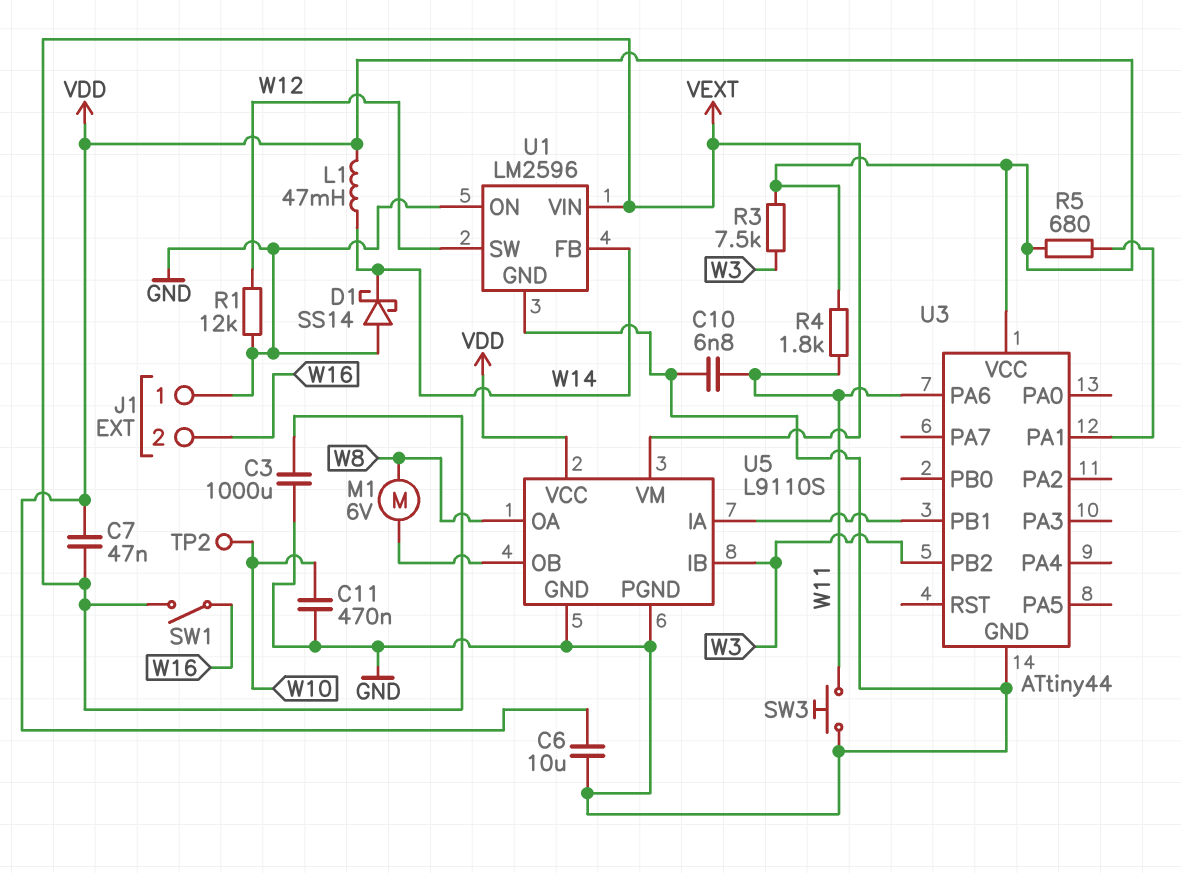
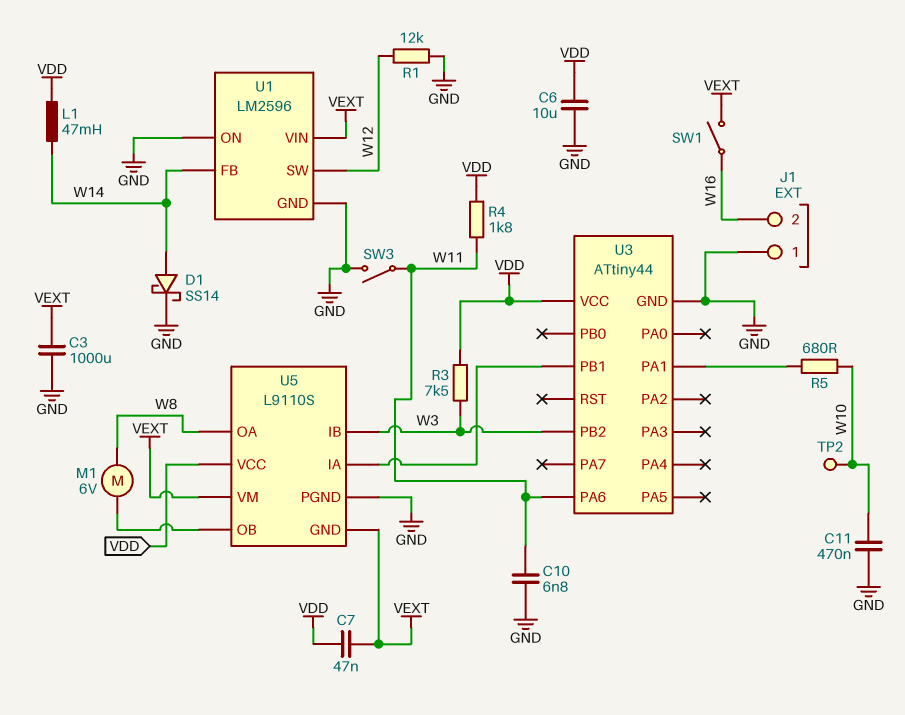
D1: schottky SS14 (A GND, K W14) -> schottky SS14 (A W14, K GND)
R5: 680 (U3/PA1, VDD) -> 680 (U3/PA1, W10)
SW3: button (GND, W11) -> switch (GND, W11)
U5 pin GND: GND -> VEXT

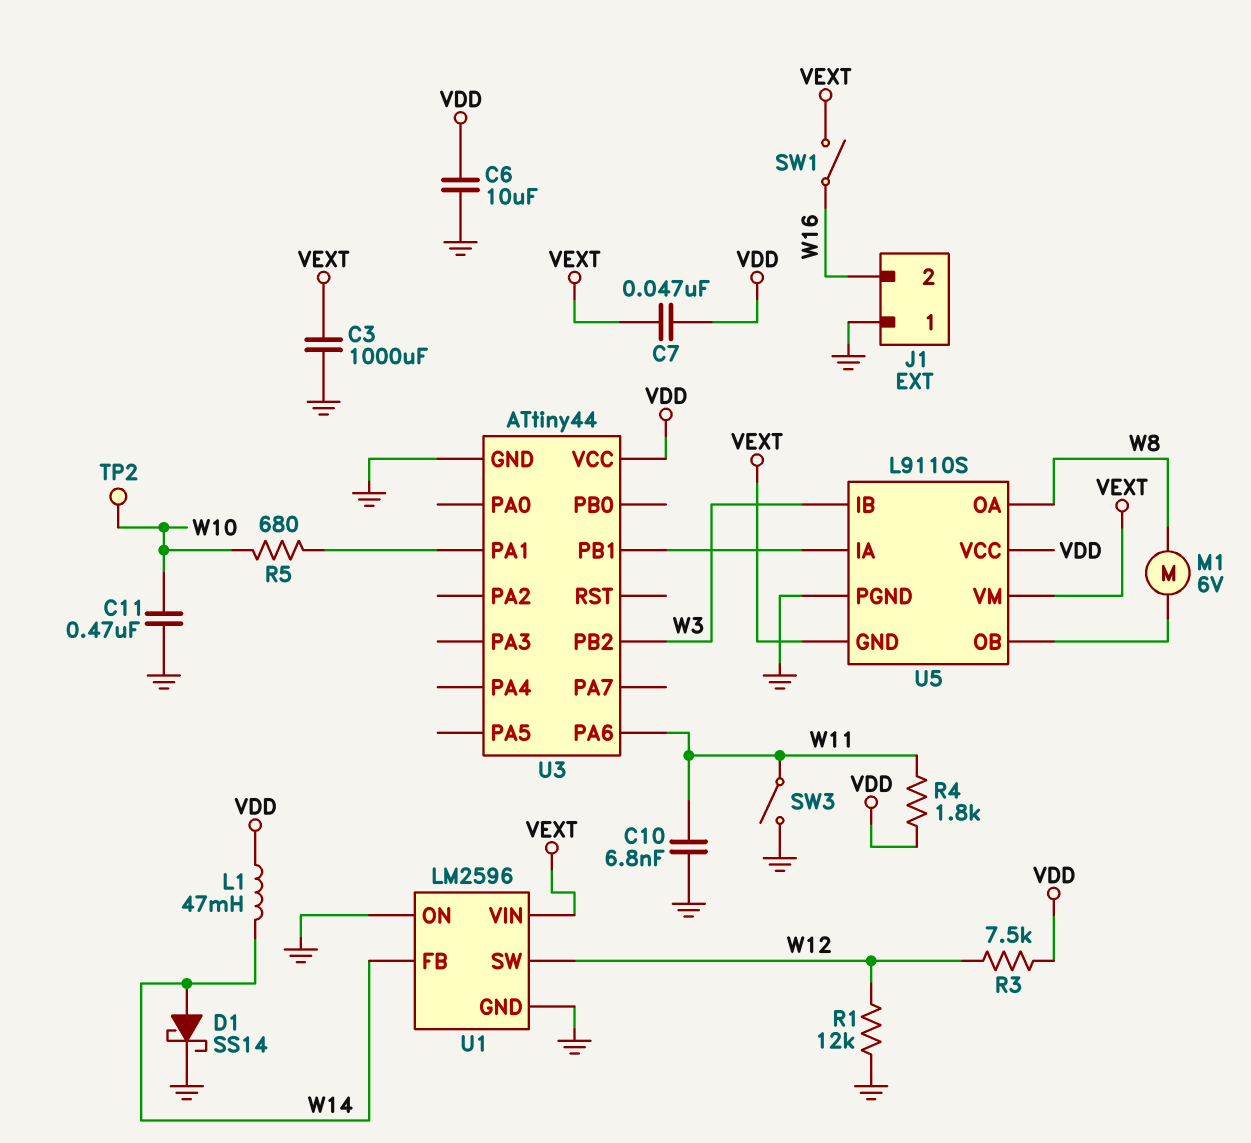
R3: 7.5k (VDD, W3) -> 7.5k (VDD, W12)

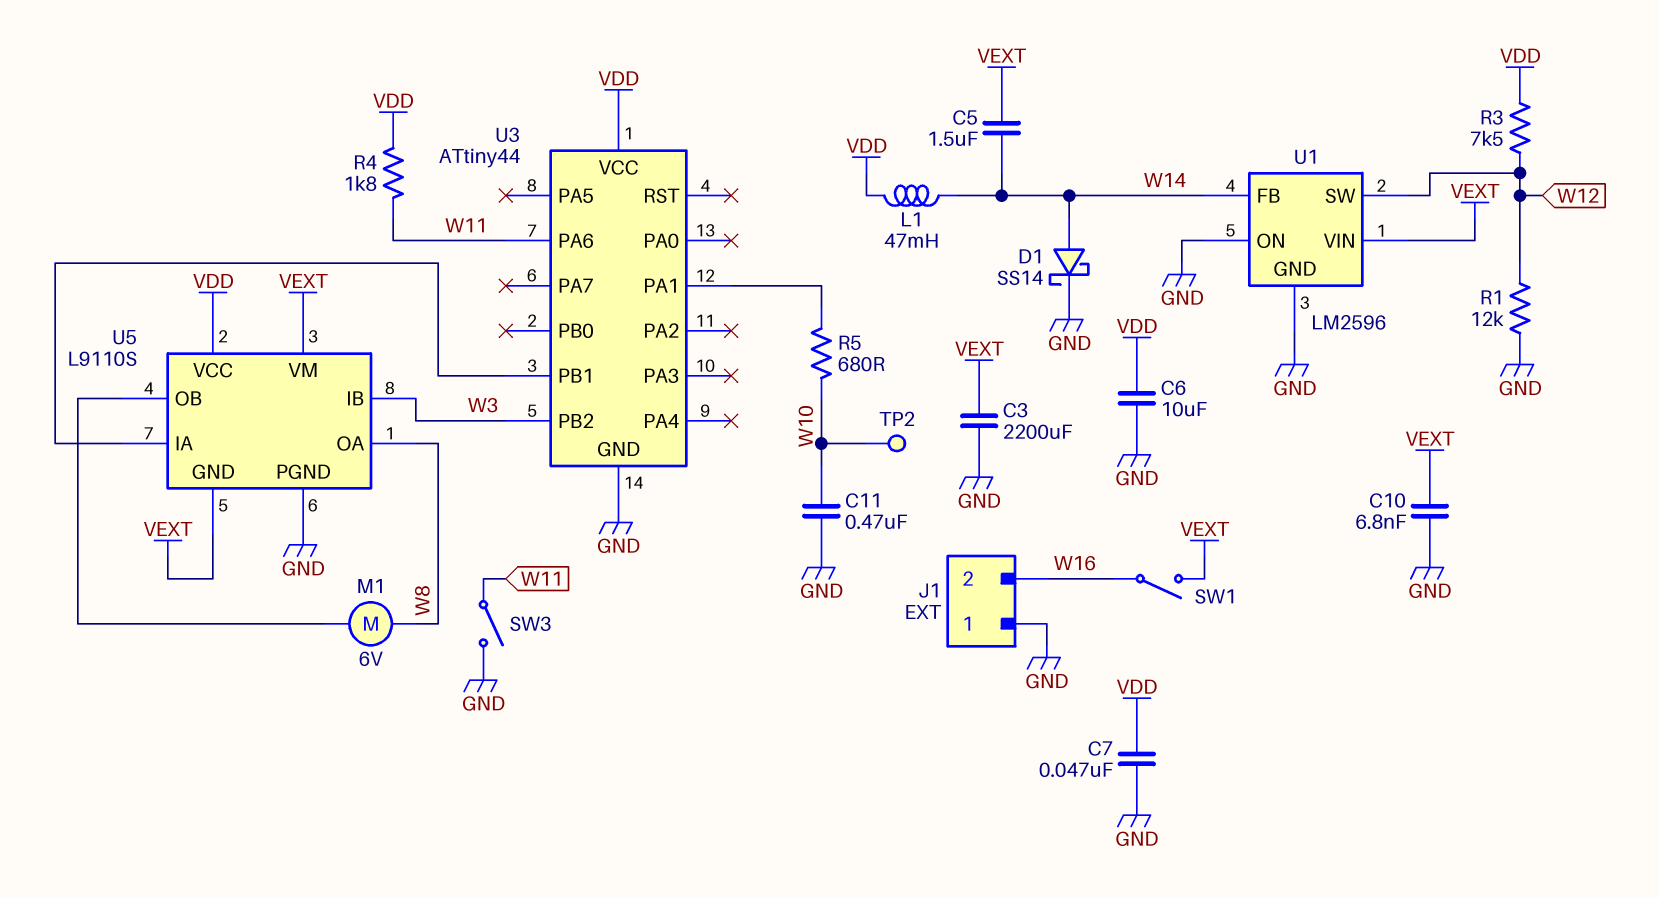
C3: 1000uF (GND, VEXT) -> 2200uF (GND, VEXT)
C5: none -> 1.5uF (VEXT, W14)
C7: 47nF (VDD, VEXT) -> 47nF (GND, VDD)
C10: 6.8nF (GND, W11) -> 6.8nF (GND, VEXT)

